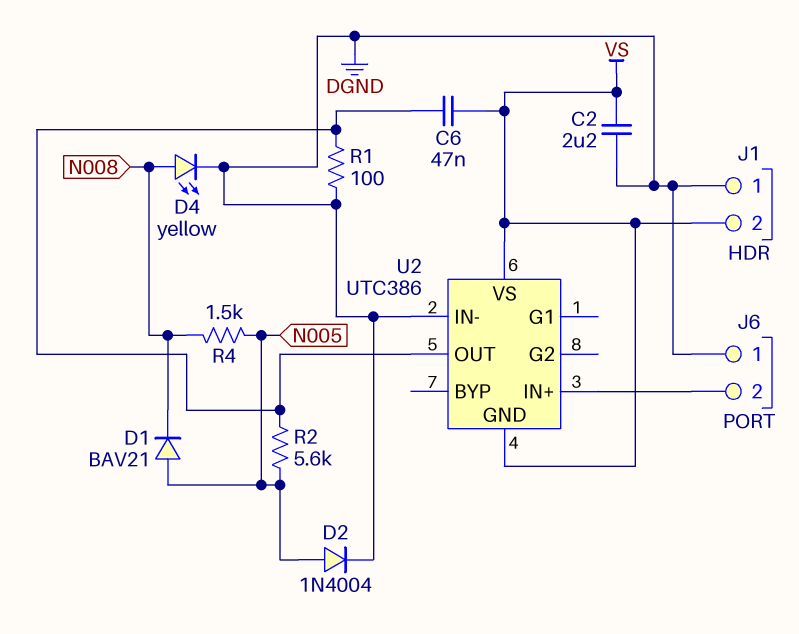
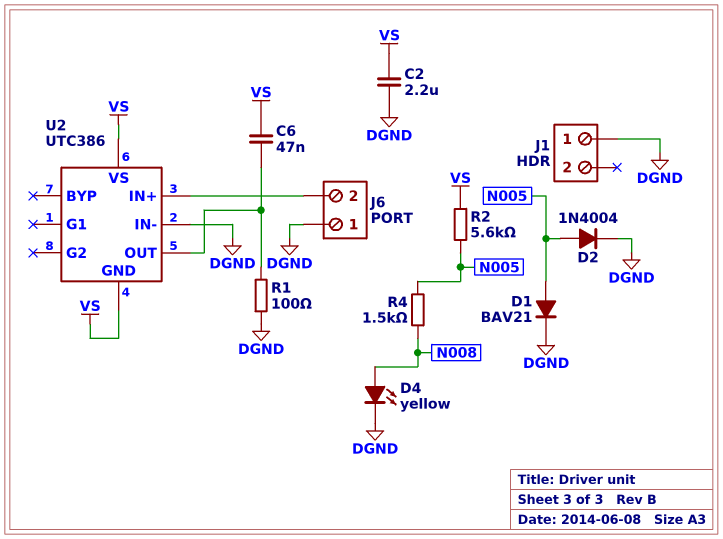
D1: diode BAV21 (A N005, K N008) -> diode BAV21 (A N005, K DGND)
J1 pin 2: VS -> none
R2: 5.6k (N005, U2/OUT) -> 5.6k (N005, VS)

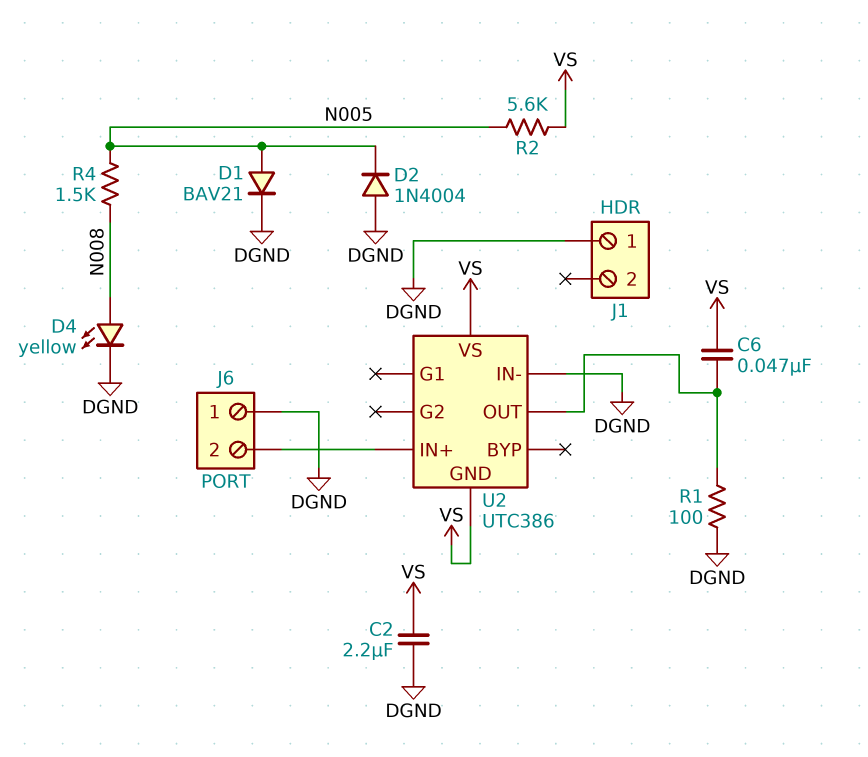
D2: diode 1N4004 (A N005, K DGND) -> diode 1N4004 (A DGND, K N005)

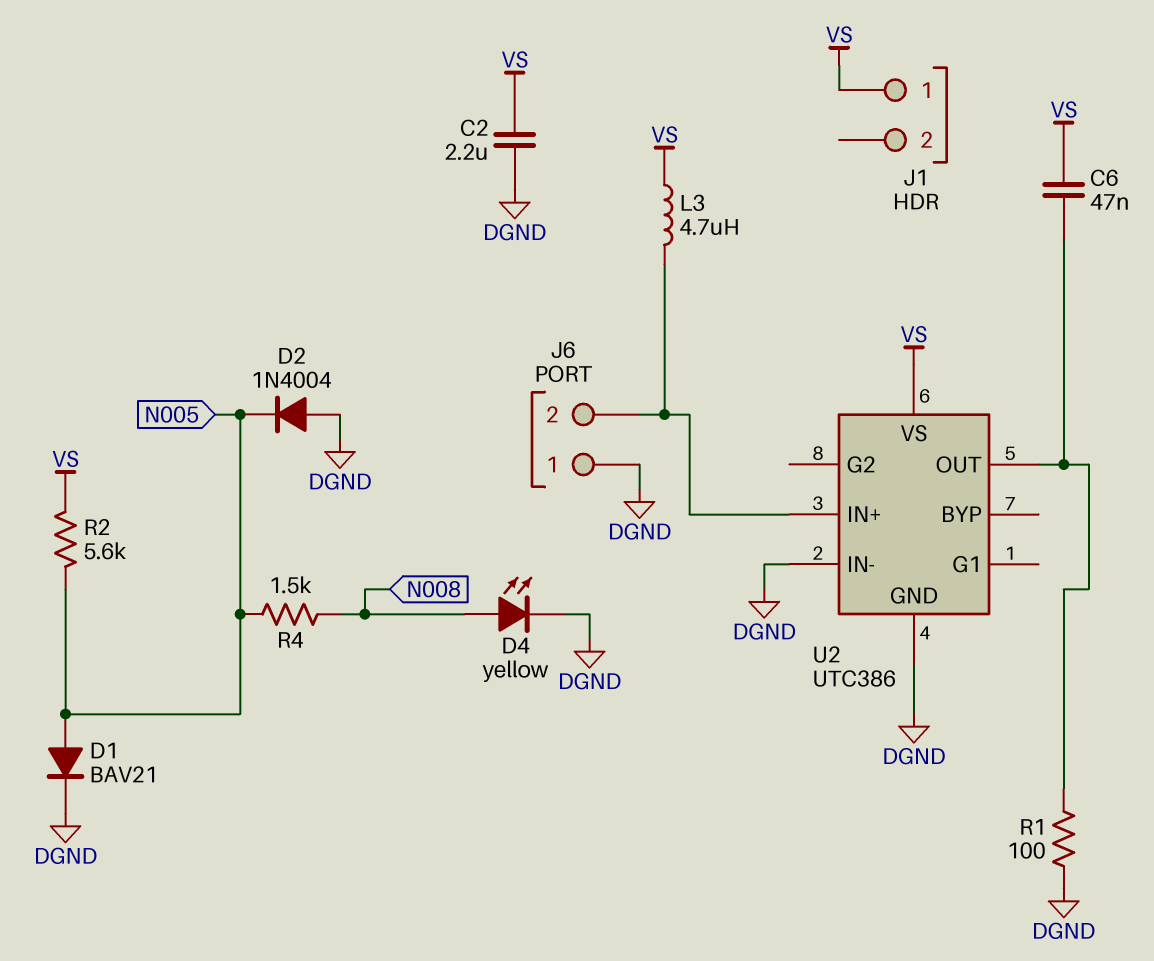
J1 pin 1: DGND -> VS
L3: none -> 4.7uH (J6/2, VS)
U2 pin GND: VS -> DGND

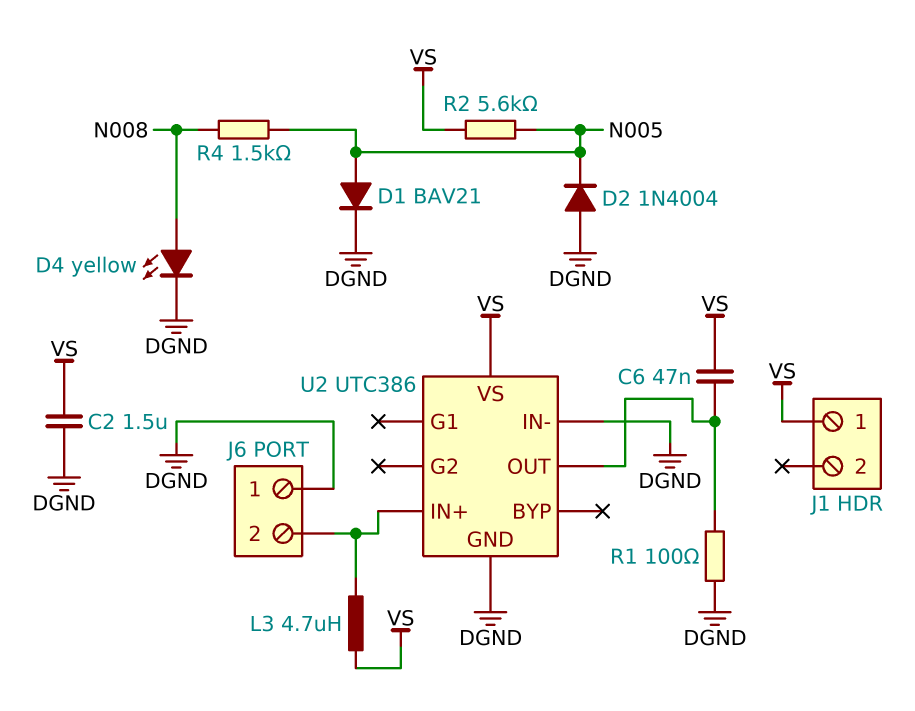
C2: 2.2uF (DGND, VS) -> 1.5uF (DGND, VS)

